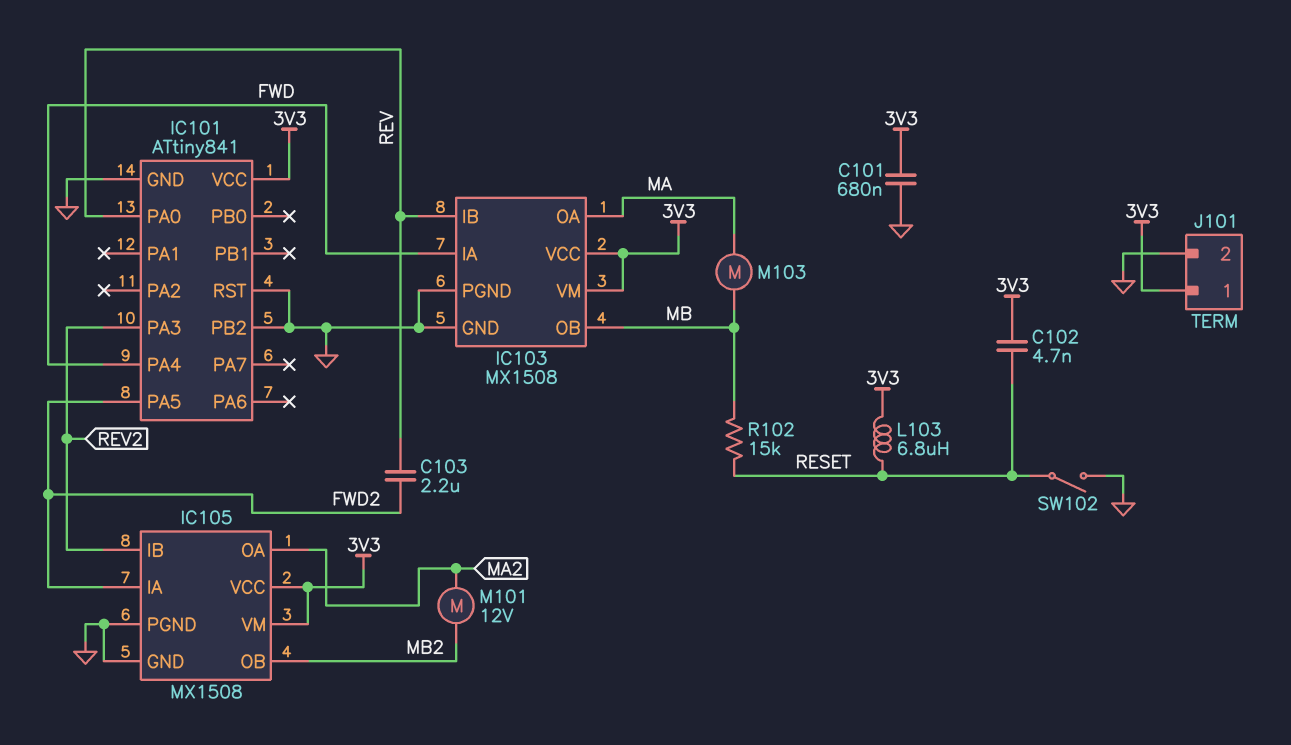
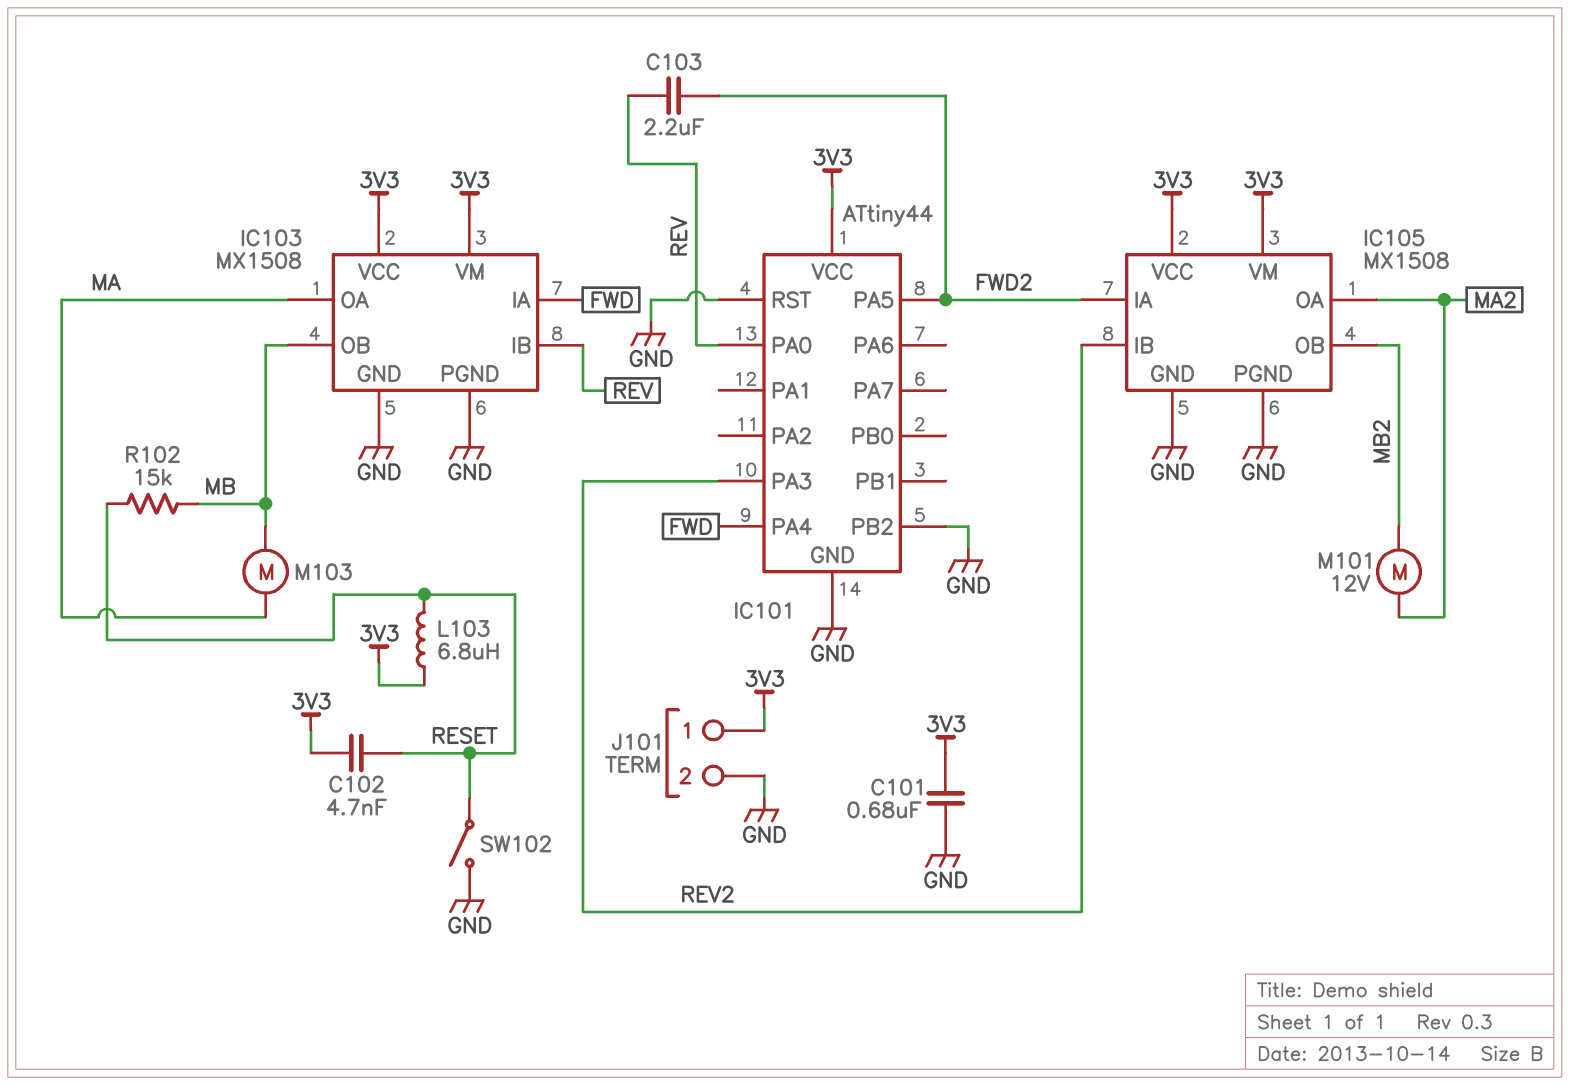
IC101: ATtiny841 -> ATtiny44

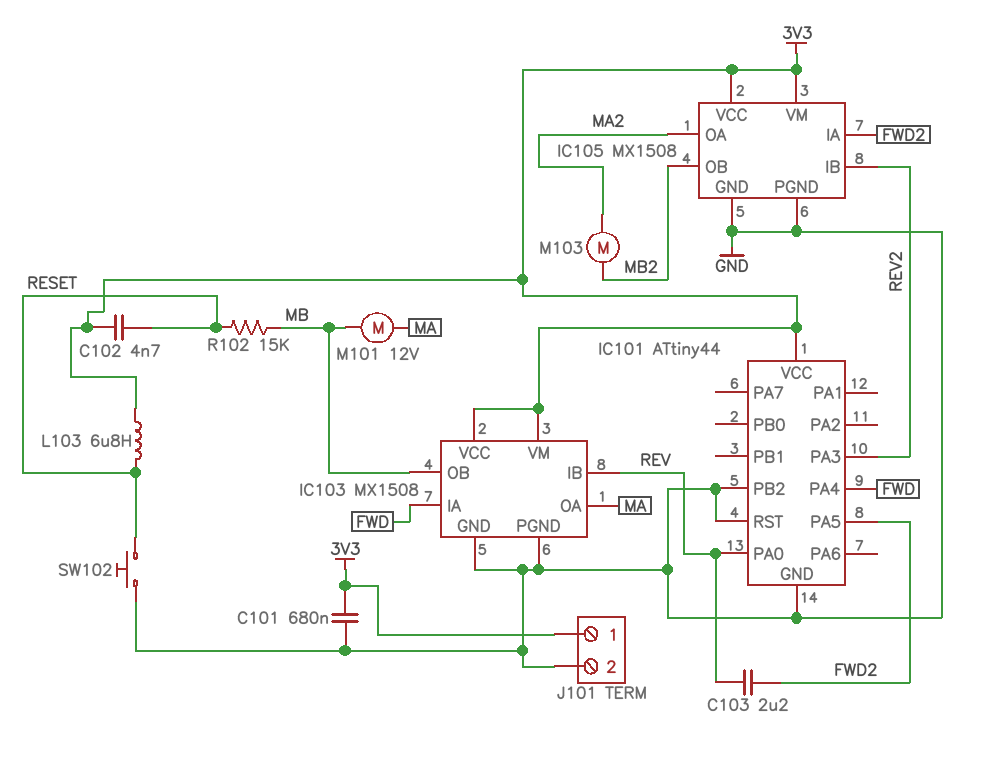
M101: motor 12V (MA2, MB2) -> motor 12V (MA, MB)
M103: motor (MA, MB) -> motor (MA2, MB2)
SW102: switch (GND, RESET) -> button (GND, RESET)

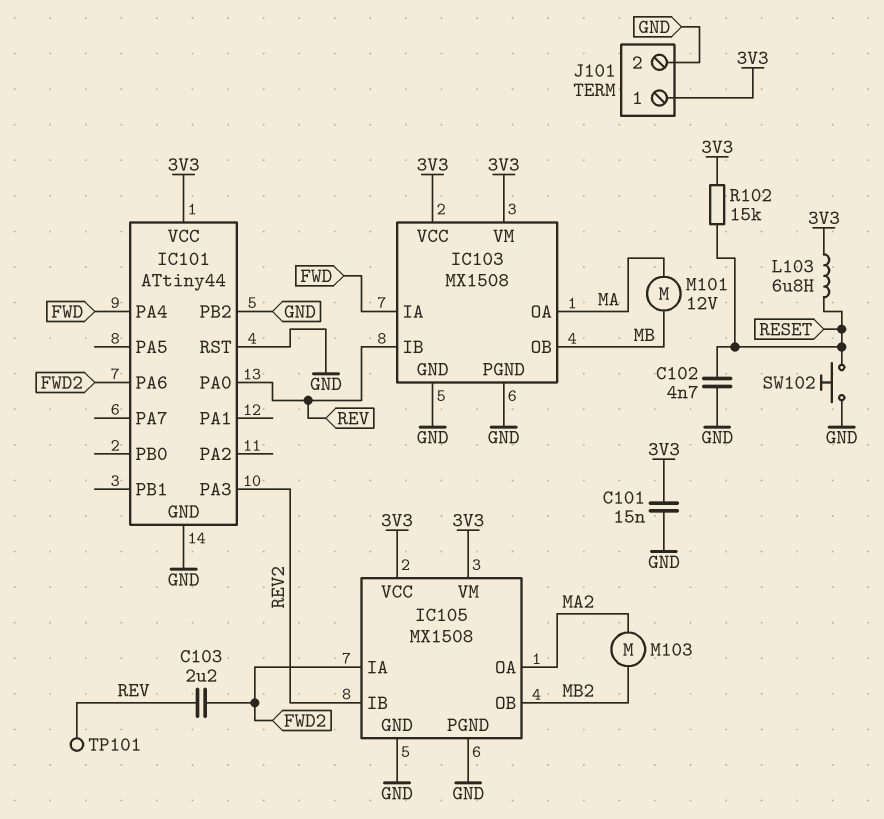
C101: 680nF (3V3, GND) -> 15nF (3V3, GND)
C102: 4.7nF (3V3, RESET) -> 4.7nF (GND, RESET)
IC101 pin PA5: FWD2 -> none
IC101 pin PA6: none -> FWD2
R102: 15k (MB, RESET) -> 15k (3V3, RESET)
TP101: none -> test point (REV)

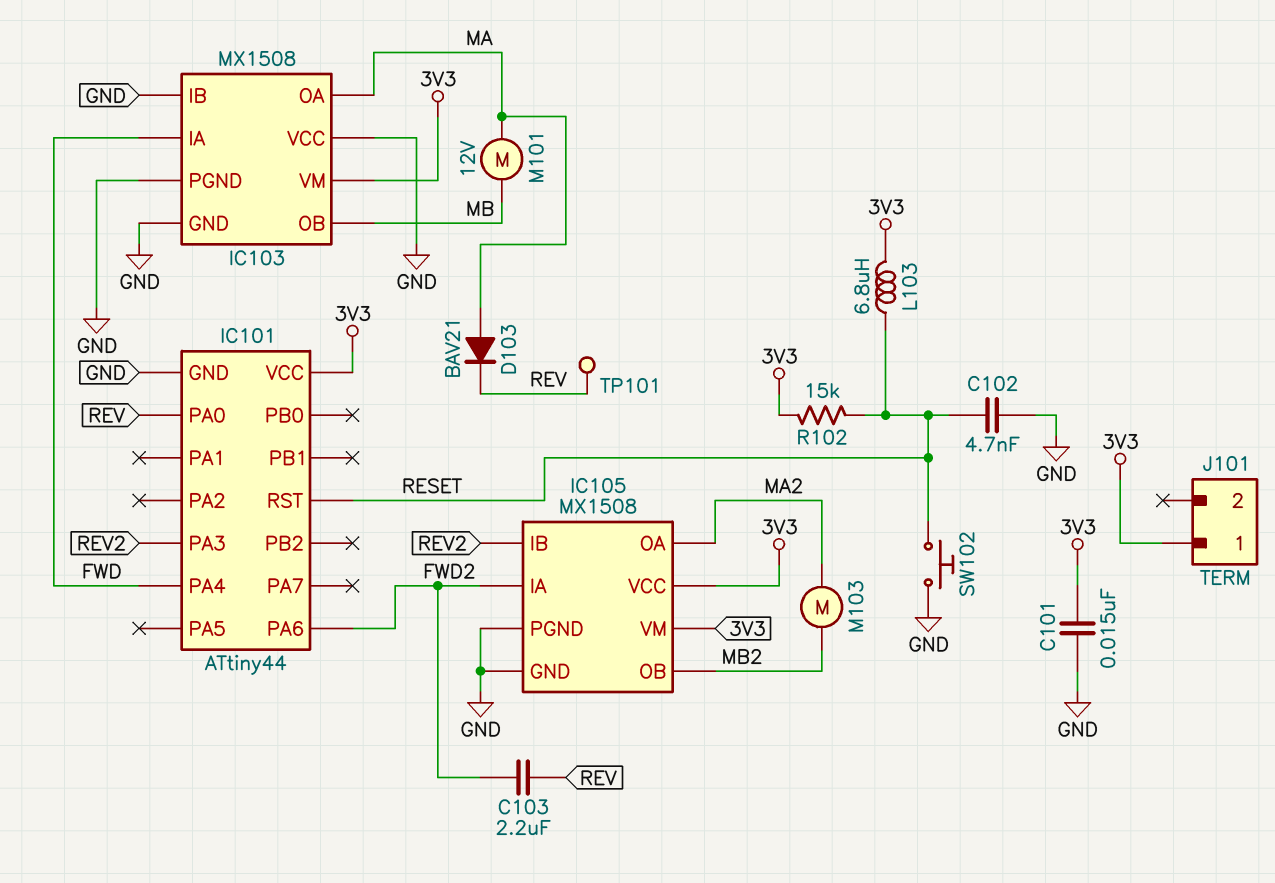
D103: none -> diode BAV21 (A MA, K REV)
IC101 pin PB2: GND -> none
IC101 pin RST: GND -> RESET
IC103 pin IB: REV -> GND
IC103 pin VCC: 3V3 -> GND
J101 pin 2: GND -> none

